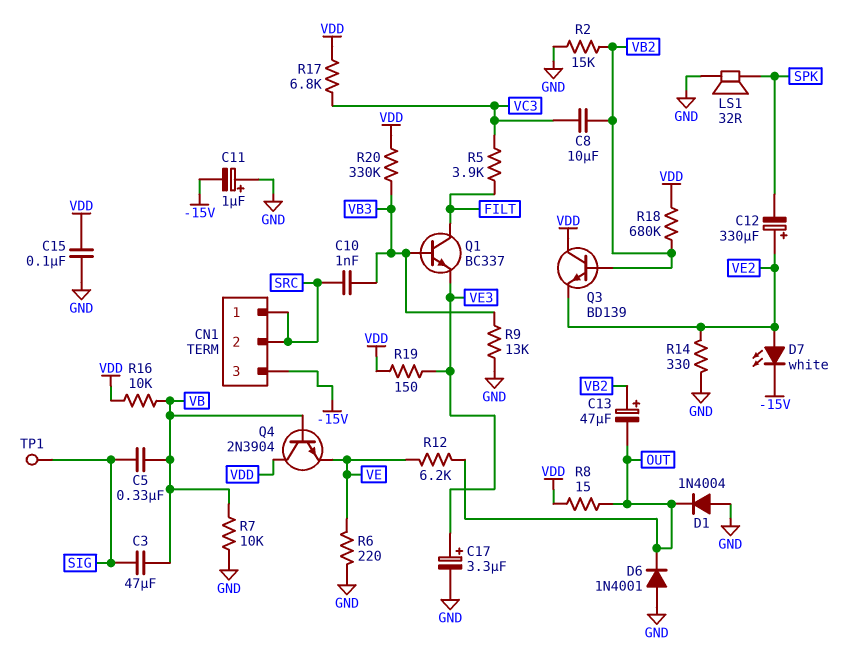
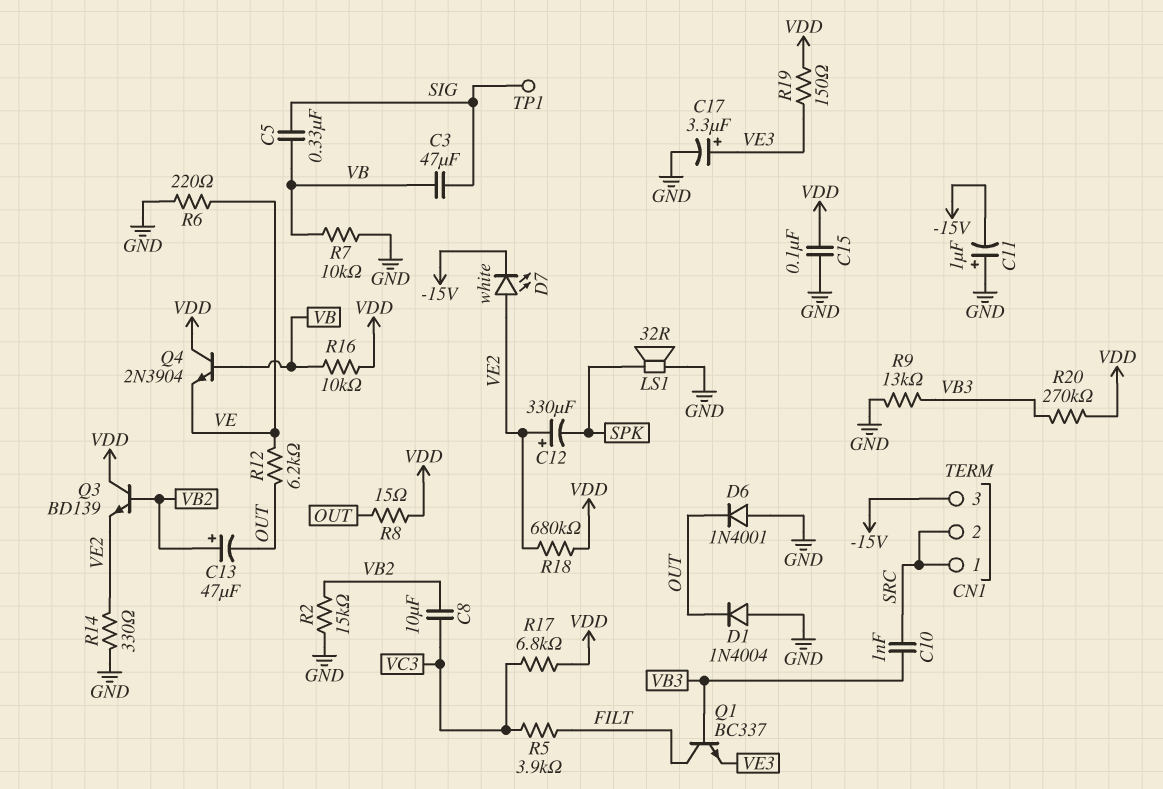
R18: 680k (VB2, VDD) -> 680k (VDD, VE2)
R20: 330k (VB3, VDD) -> 270k (VB3, VDD)

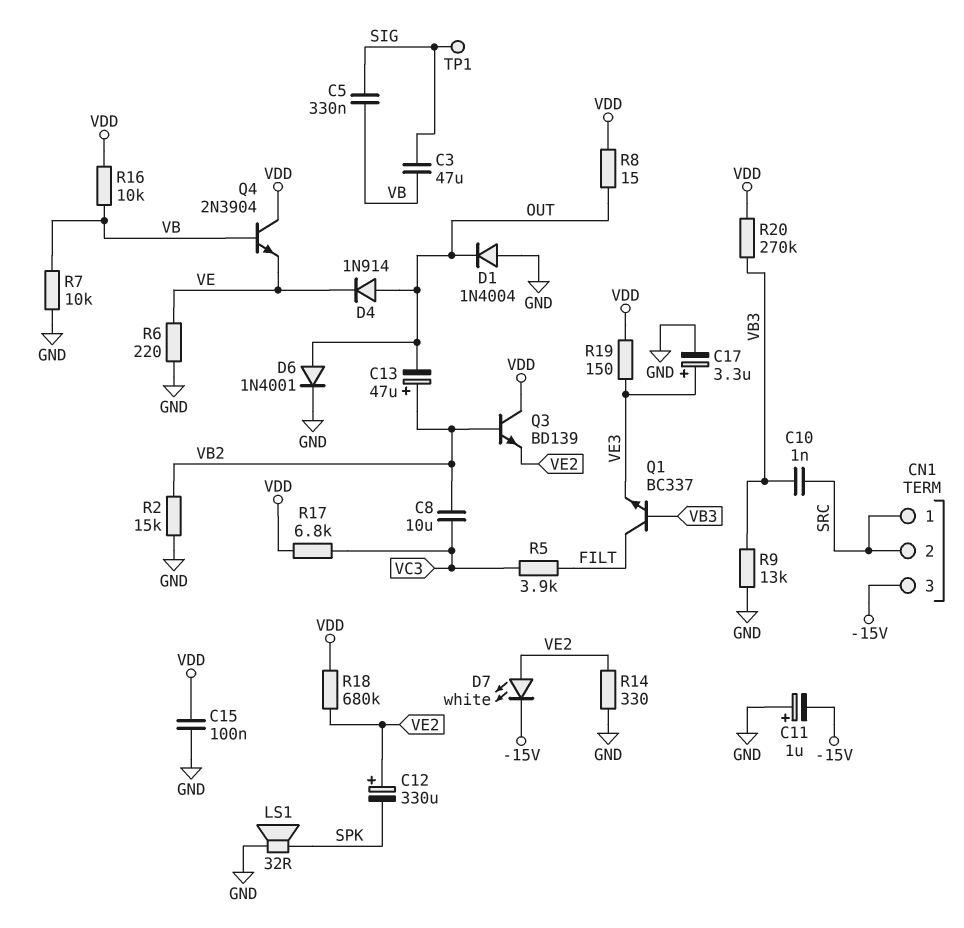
D4: none -> diode 1N914 (A OUT, K VE)
D6: diode 1N4001 (A GND, K OUT) -> diode 1N4001 (A OUT, K GND)
R12: 6.2k (OUT, VE) -> none

